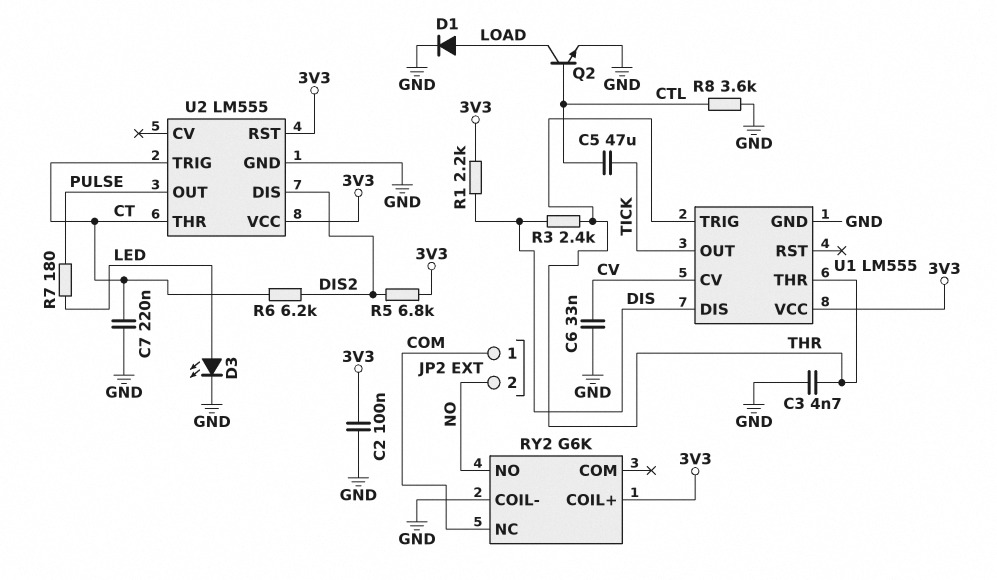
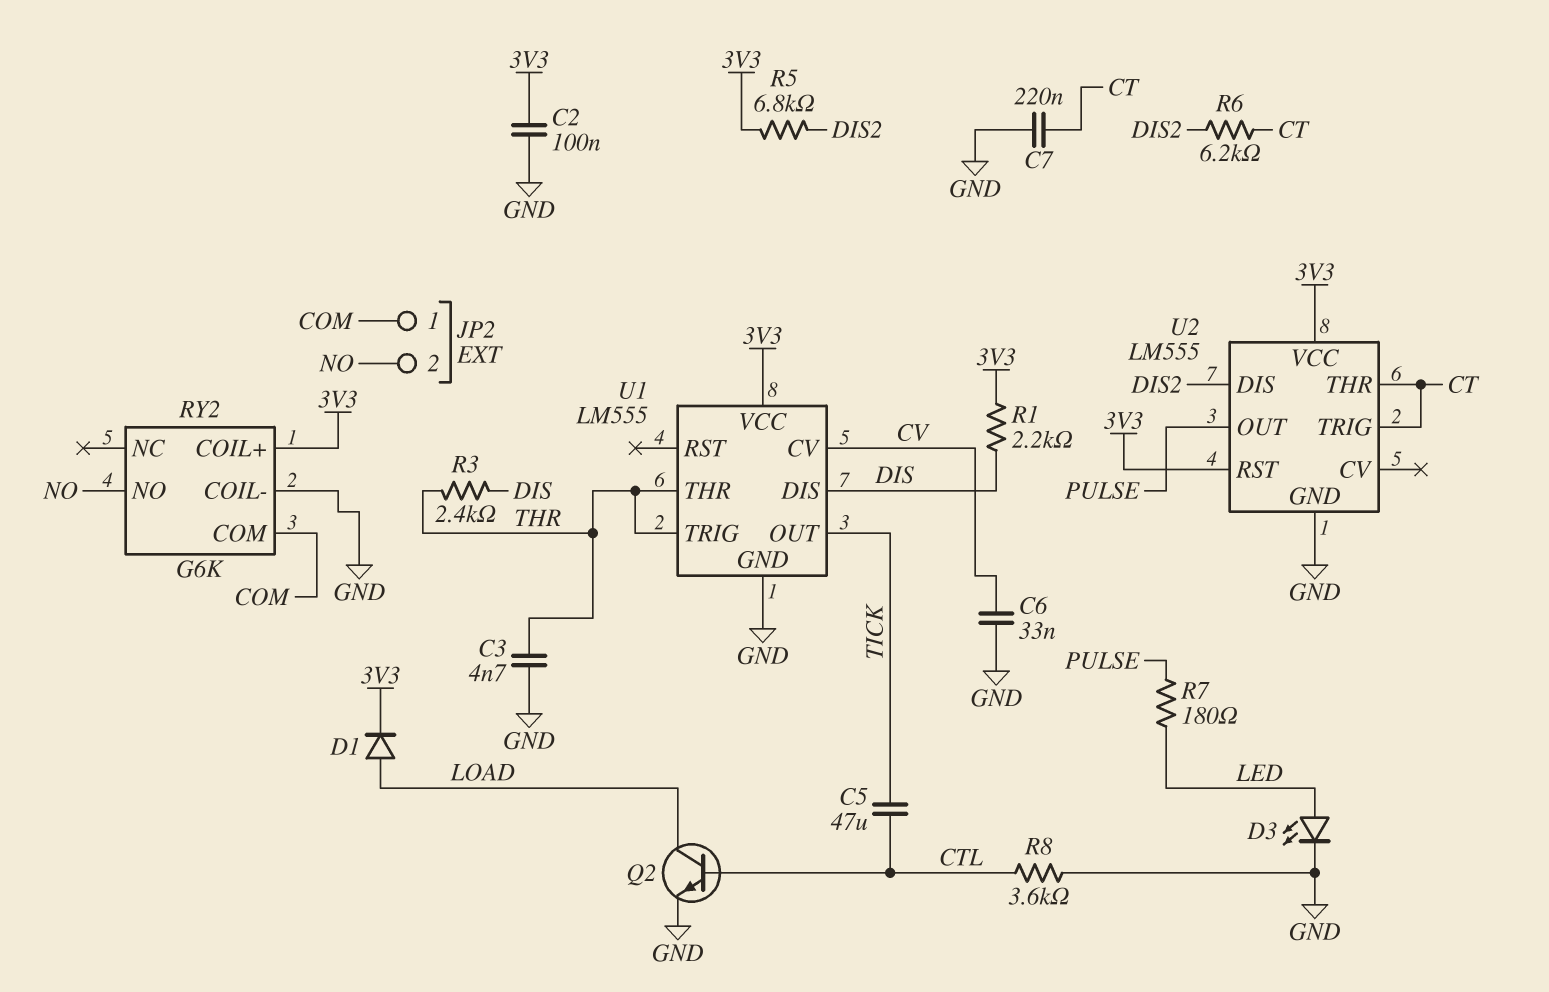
D1: diode (A LOAD, K GND) -> diode (A LOAD, K 3V3)
RY2 pin COM: none -> COM
RY2 pin NC: COM -> none

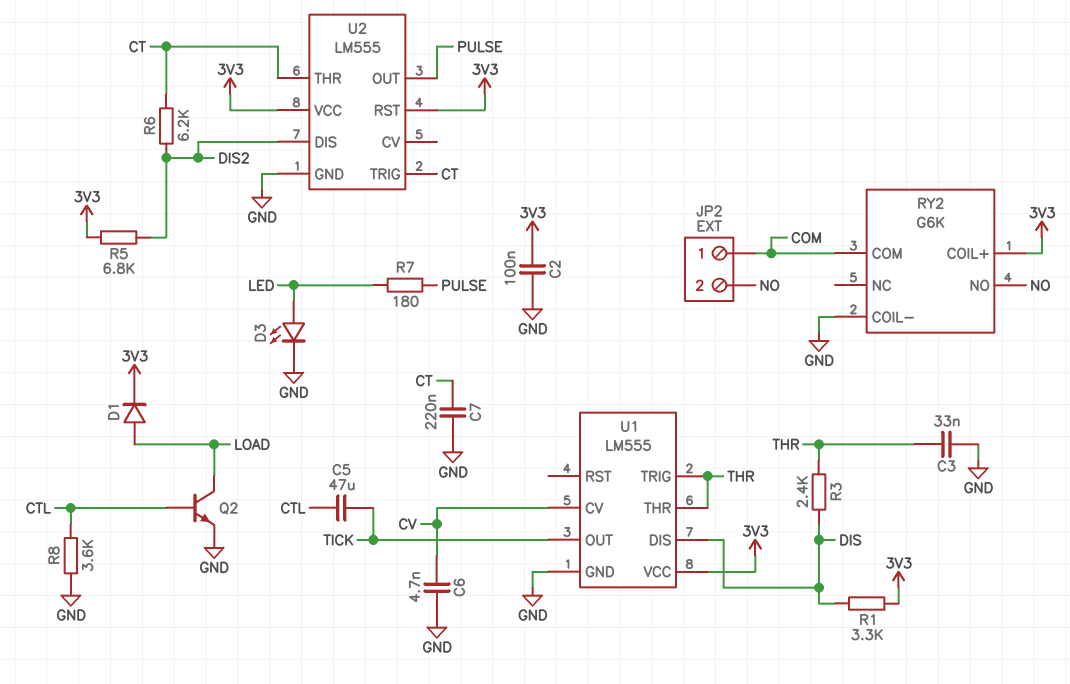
C3: 4.7nF (GND, THR) -> 33nF (GND, THR)
C6: 33nF (CV, GND) -> 4.7nF (CV, GND)
R1: 2.2k (3V3, DIS) -> 3.3k (3V3, DIS)

